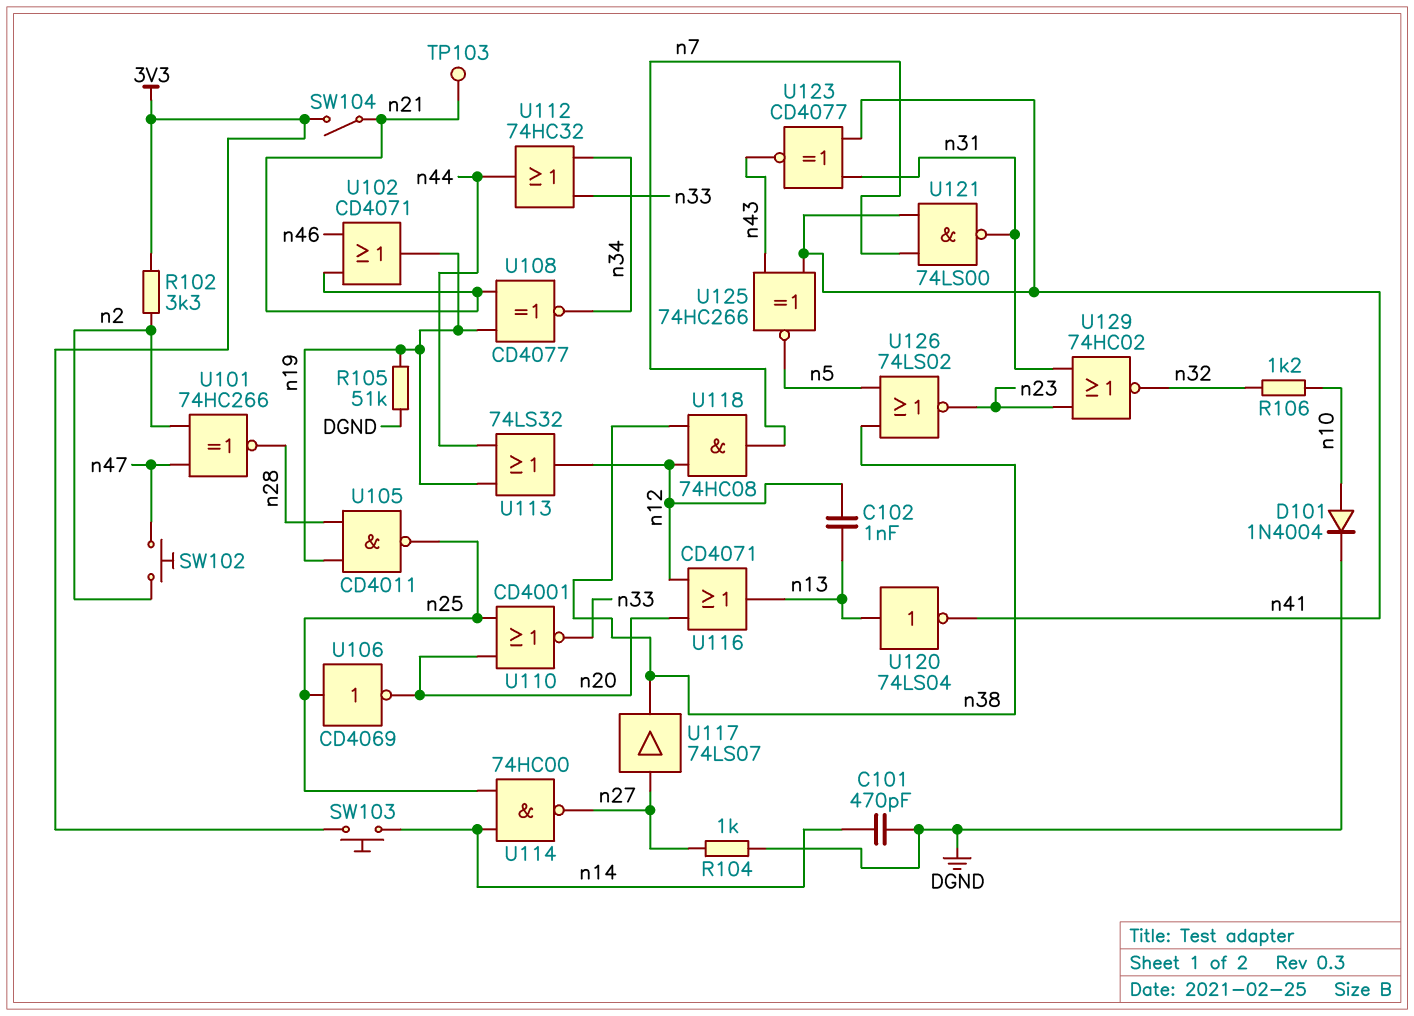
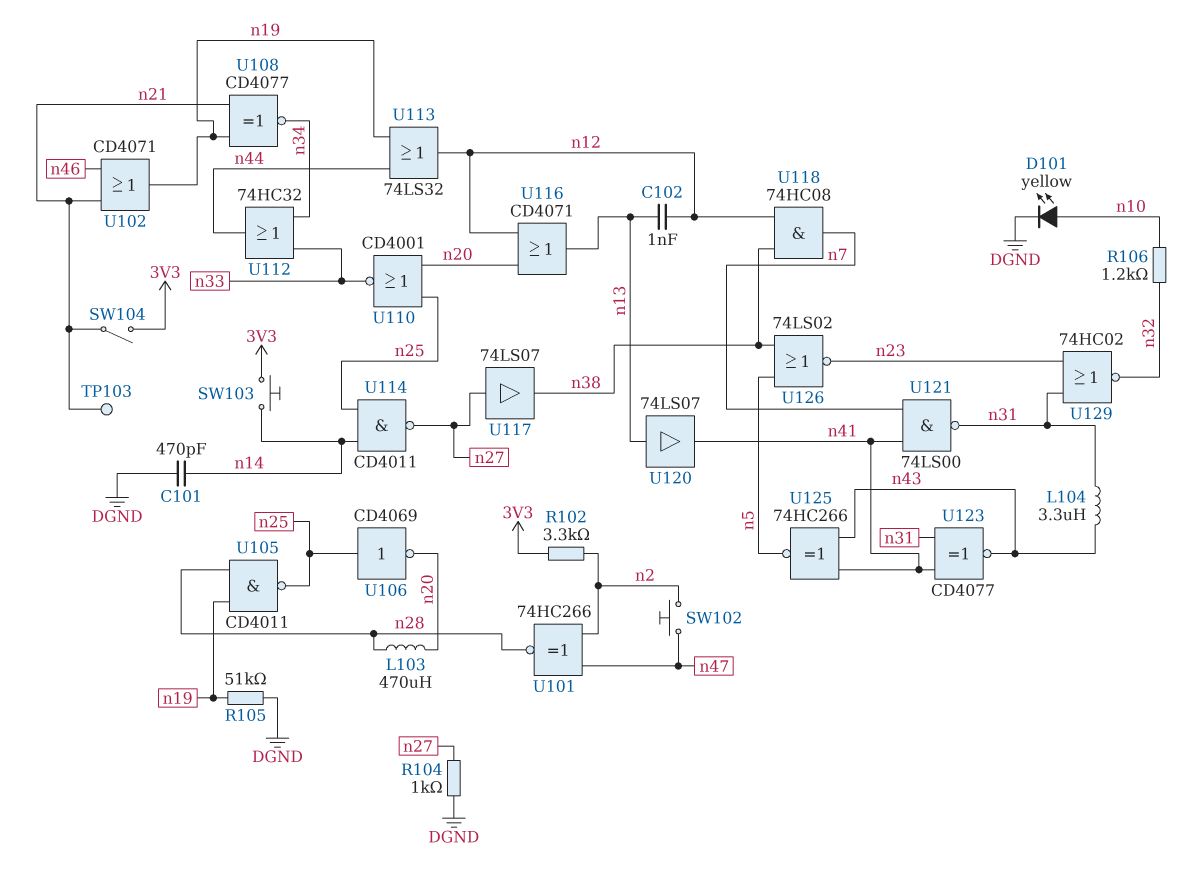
D101: diode 1N4004 (A n10, K DGND) -> LED yellow (A n10, K DGND)
L103: none -> 470uH (n20, n28)
L104: none -> 3.3uH (n31, n43)
U114: NAND 74HC00 (in n14, in n25, out n27) -> NAND CD4011 (in n14, in n25, out n27)
U120: NOT 74LS04 (in n13, out n41) -> buffer 74LS07 (in n13, out n41)

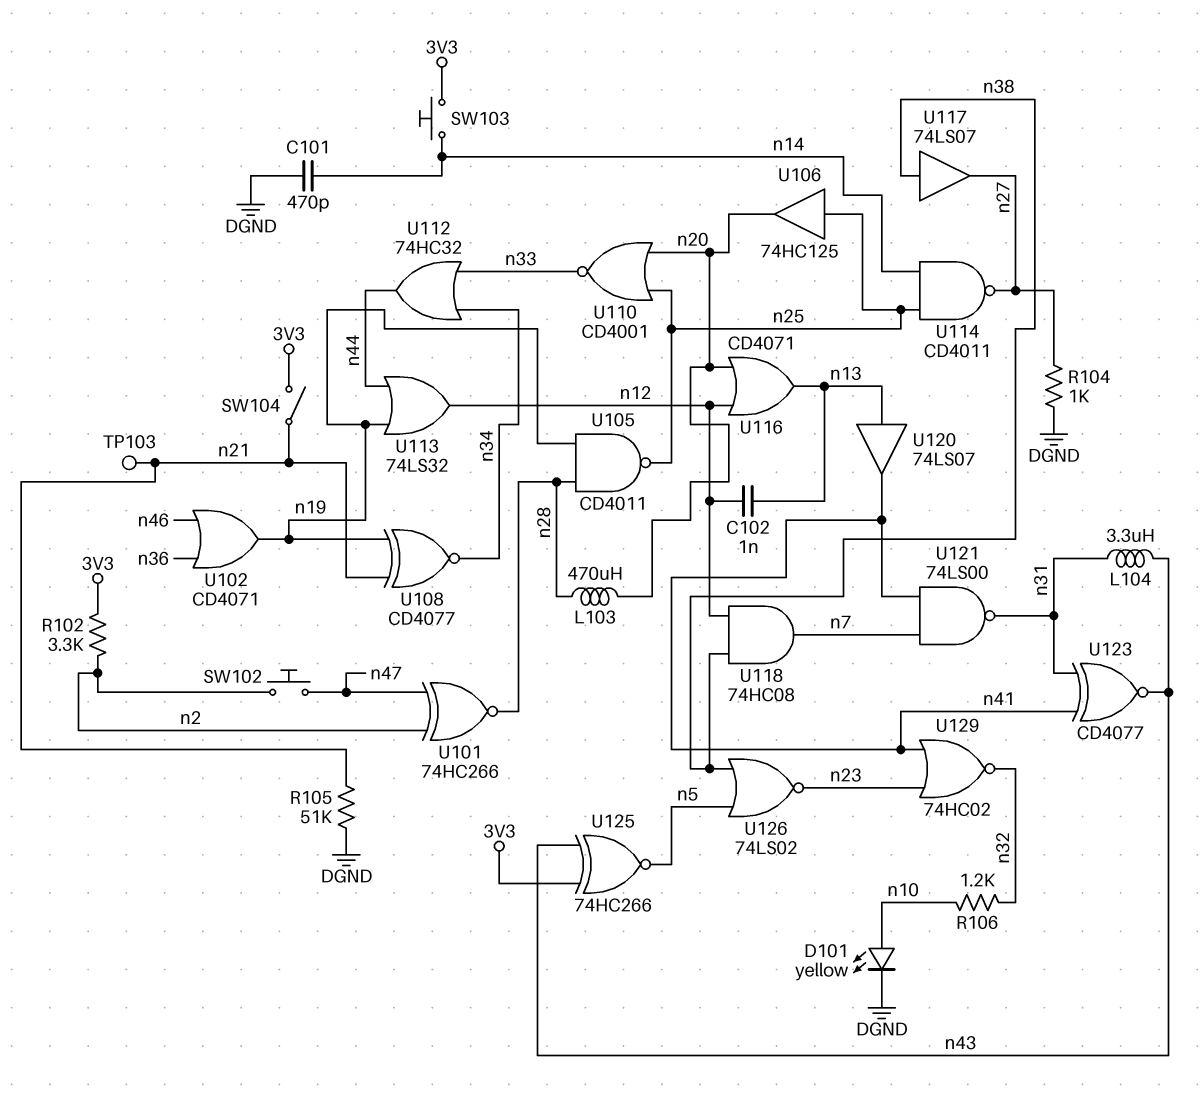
R105: 51k (DGND, n19) -> 51k (DGND, n21)
U102: OR CD4071 (in n21, in n46, out n19) -> OR CD4071 (in n36, in n46, out n19)
U106: NOT CD4069 (in n25, out n20) -> buffer 74HC125 (in n25, out n20)
U117: buffer 74LS07 (in n27, out n38) -> buffer 74LS07 (in n38, out n27)
U125: XNOR 74HC266 (in n41, in n43, out n5) -> XNOR 74HC266 (in 3V3, in n43, out n5)
U129: NOR 74HC02 (in n23, in n31, out n32) -> NOR 74HC02 (in n23, in n41, out n32)

